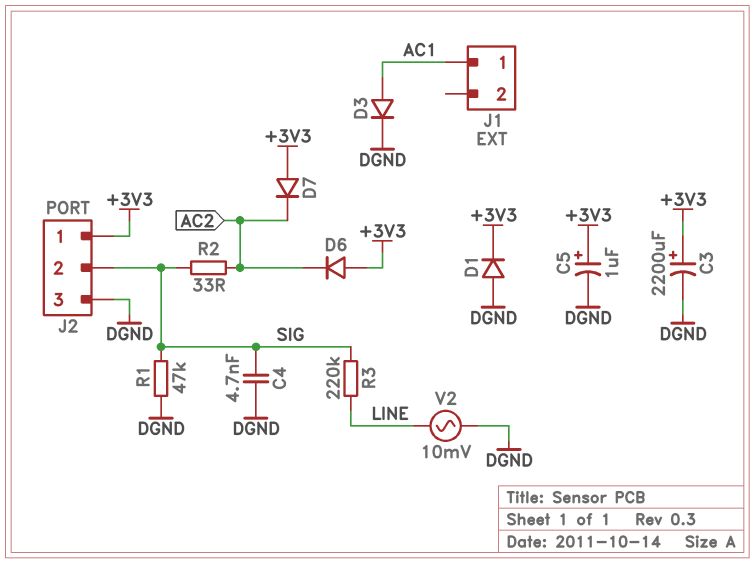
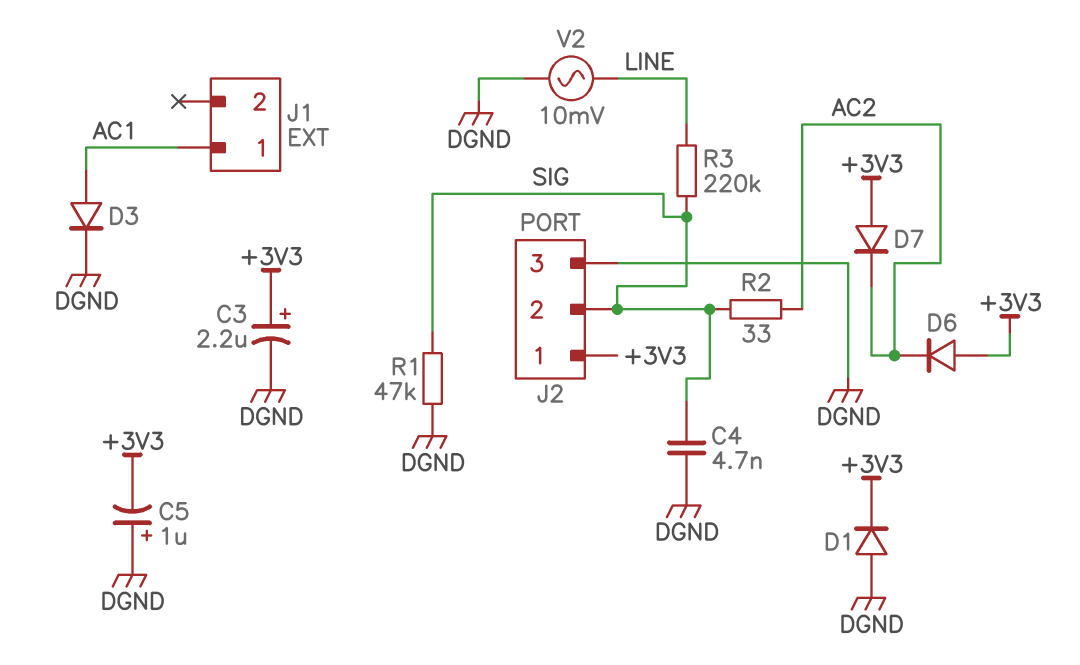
C3: 2200uF (plus +3V3, minus DGND) -> 2.2uF (plus +3V3, minus DGND)
C5: 1uF (plus +3V3, minus DGND) -> 1uF (plus DGND, minus +3V3)

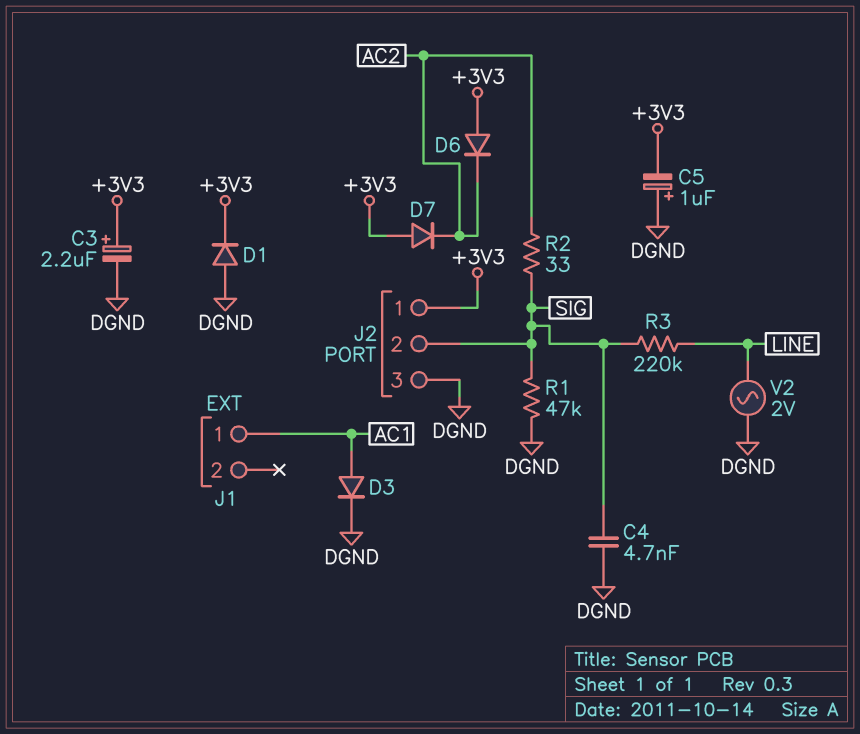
V2: AC 10mV (DGND, LINE) -> AC 2V (DGND, LINE)

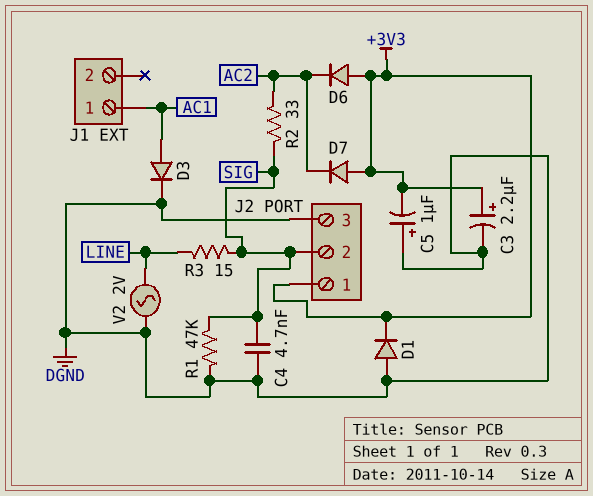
R3: 220k (LINE, SIG) -> 15 (LINE, SIG)

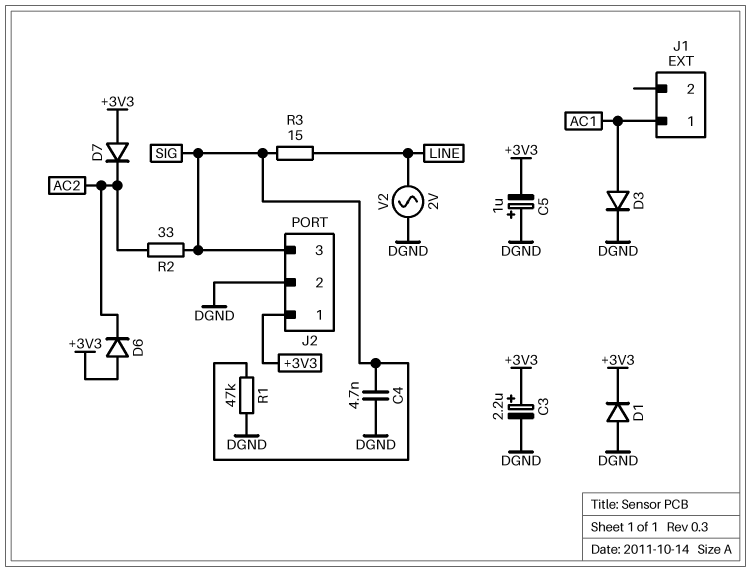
J2 pin 2: SIG -> DGND
J2 pin 3: DGND -> SIG

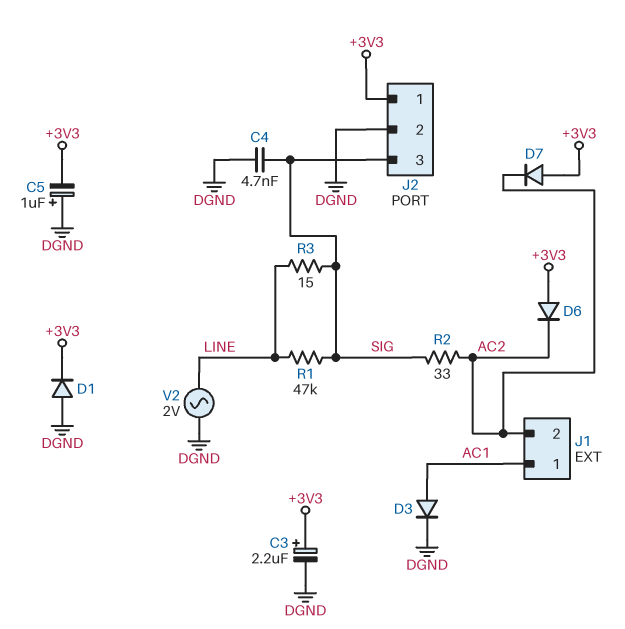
J1 pin 2: none -> AC2
R1: 47k (DGND, SIG) -> 47k (LINE, SIG)

